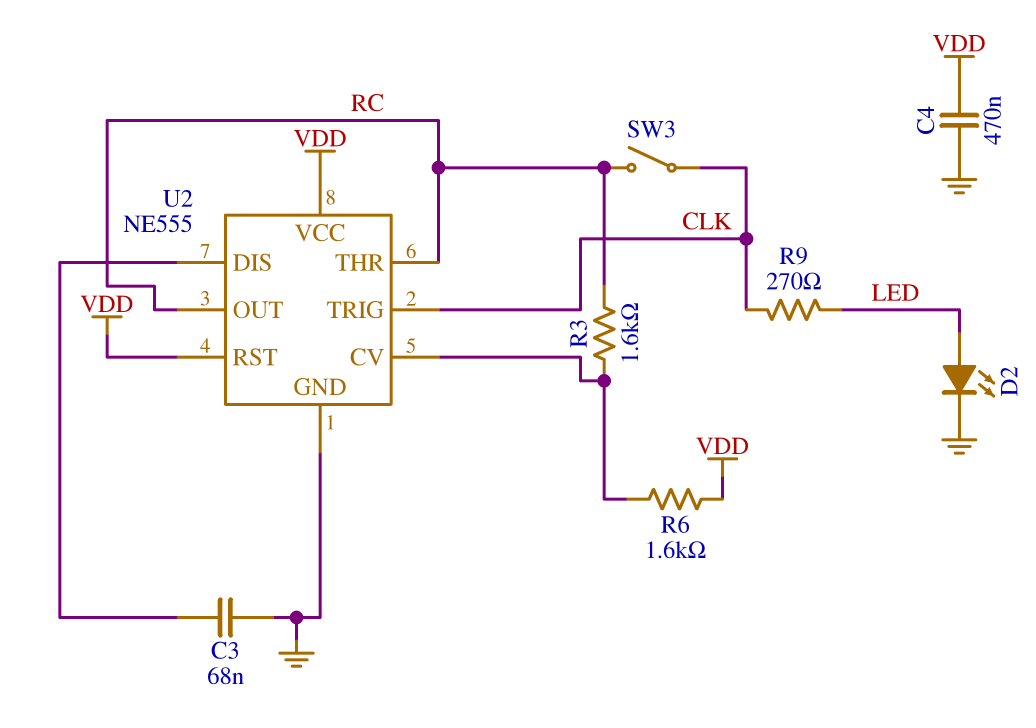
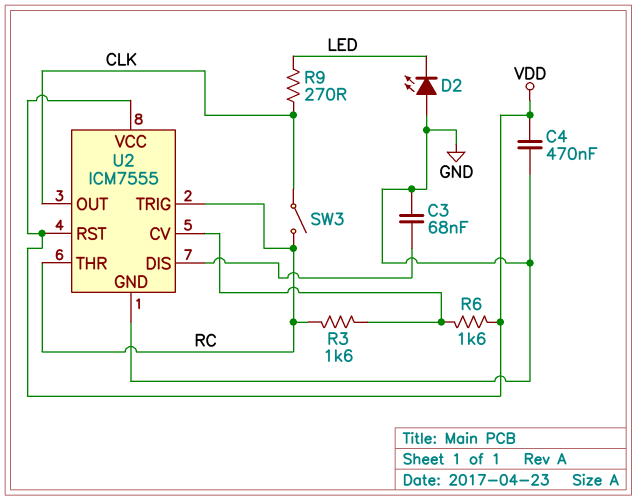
D2: LED (A LED, K GND) -> LED (A GND, K LED)
U2: NE555 -> ICM7555
U2 pin OUT: RC -> CLK
U2 pin TRIG: CLK -> RC

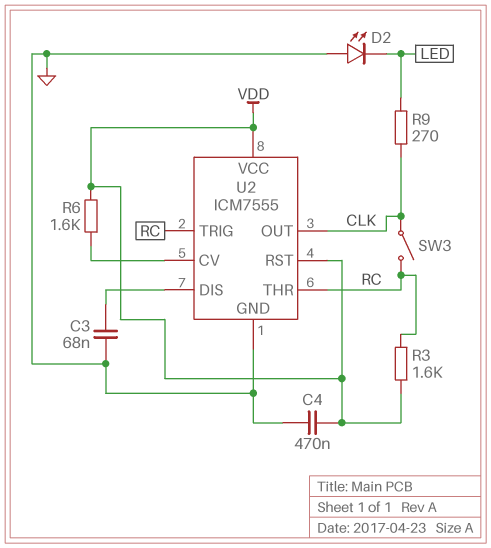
R3: 1.6k (RC, U2/CV) -> 1.6k (RC, VDD)

